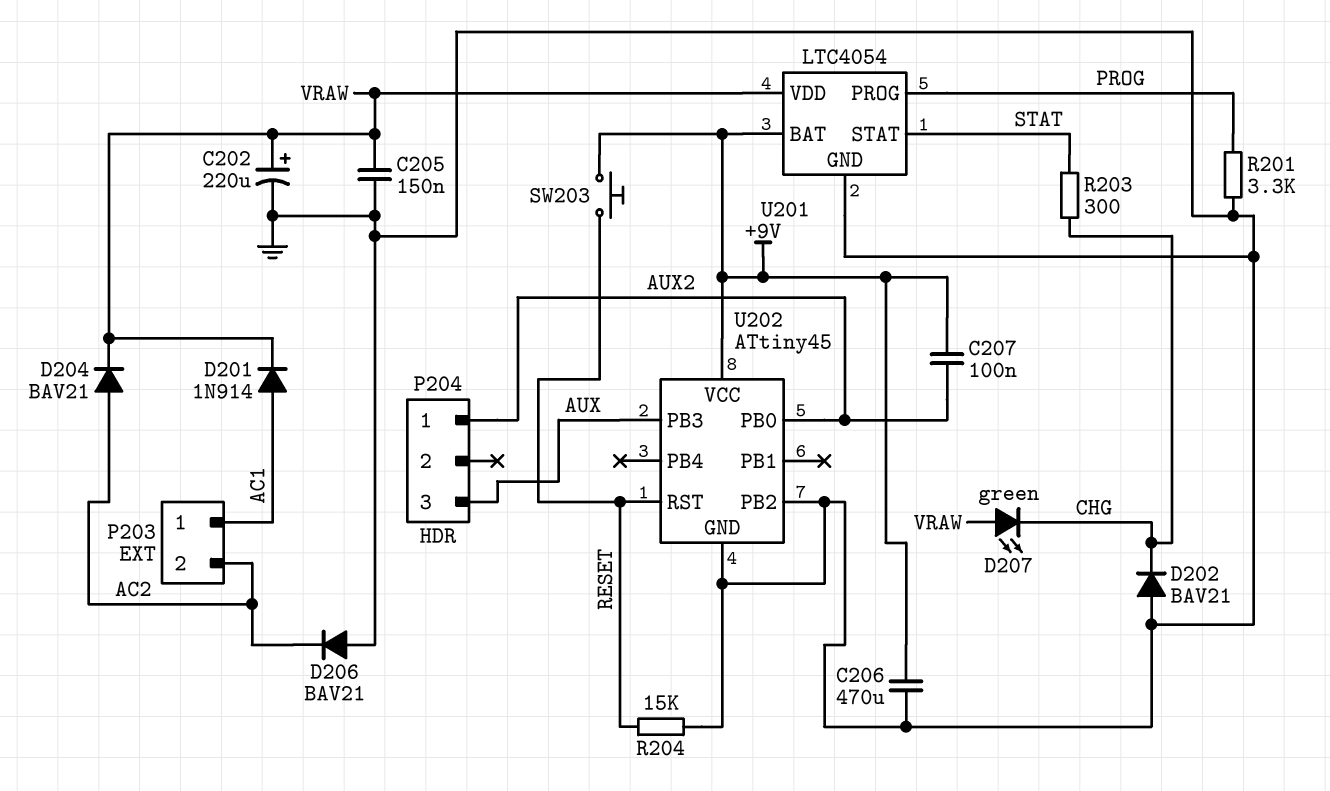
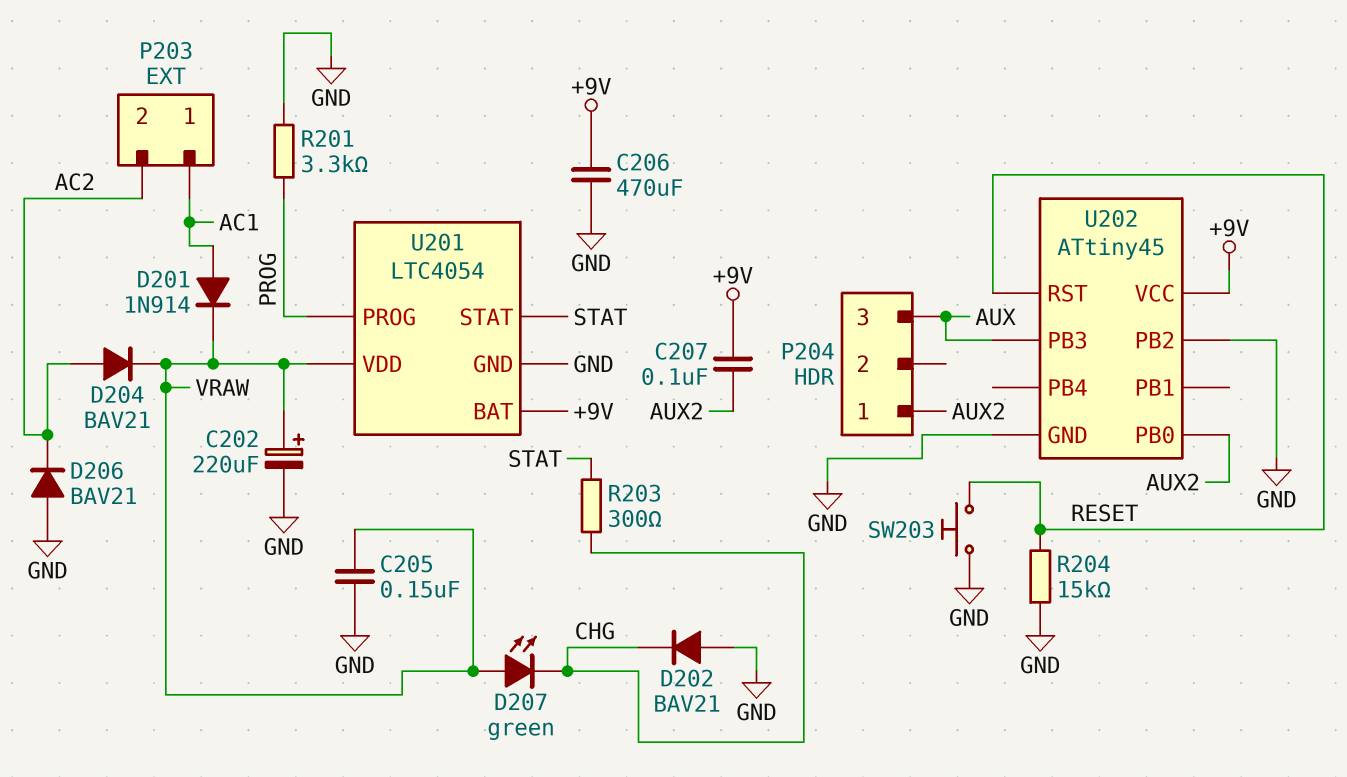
SW203: button (+9V, RESET) -> button (GND, RESET)

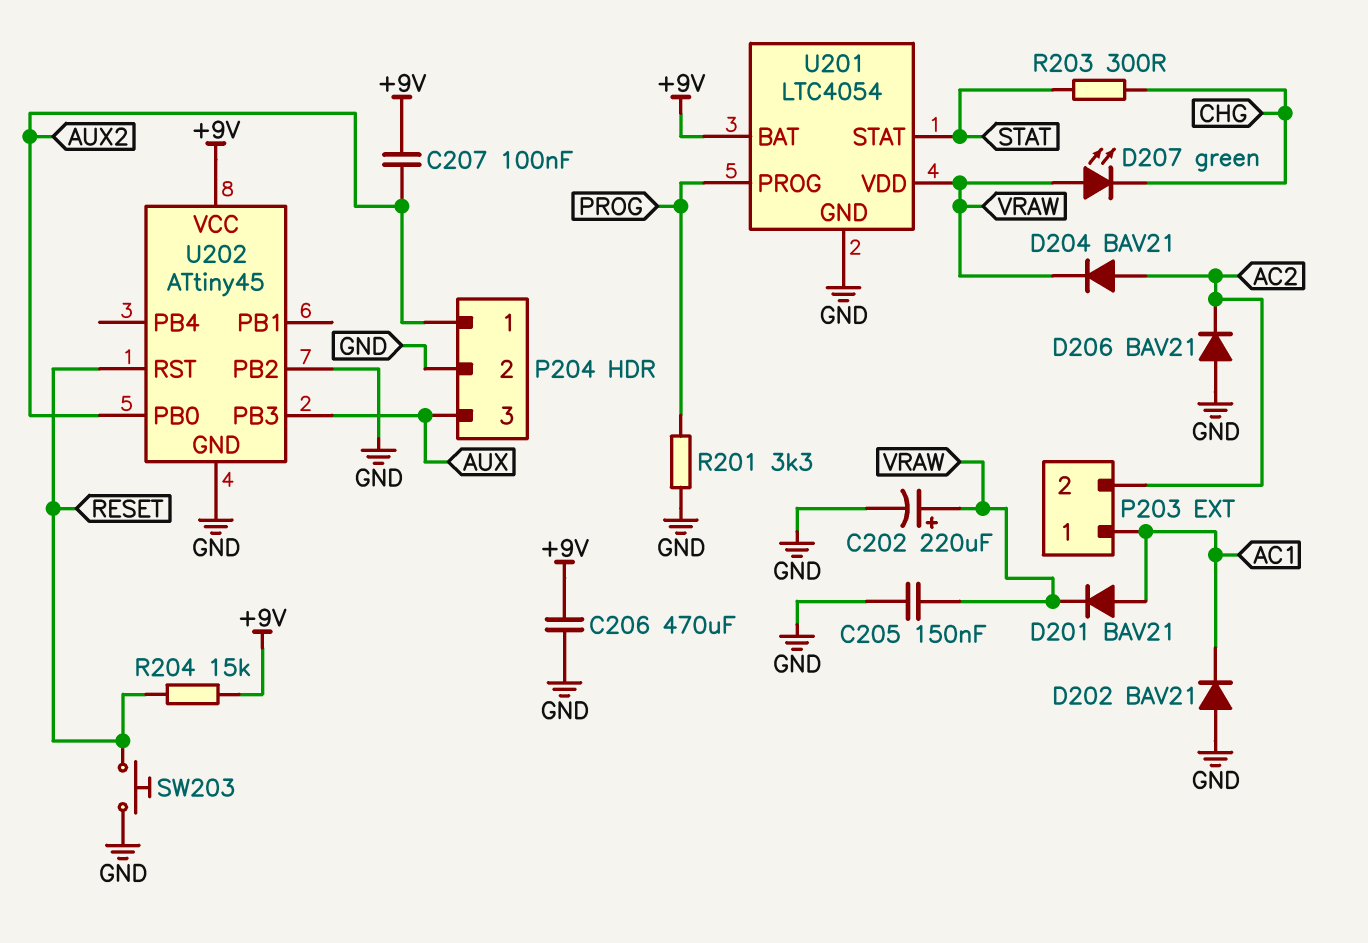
D201: diode 1N914 (A AC1, K VRAW) -> diode BAV21 (A AC1, K VRAW)
D202: diode BAV21 (A GND, K CHG) -> diode BAV21 (A GND, K AC1)
P204 pin 2: none -> GND
R204: 15k (GND, RESET) -> 15k (+9V, RESET)

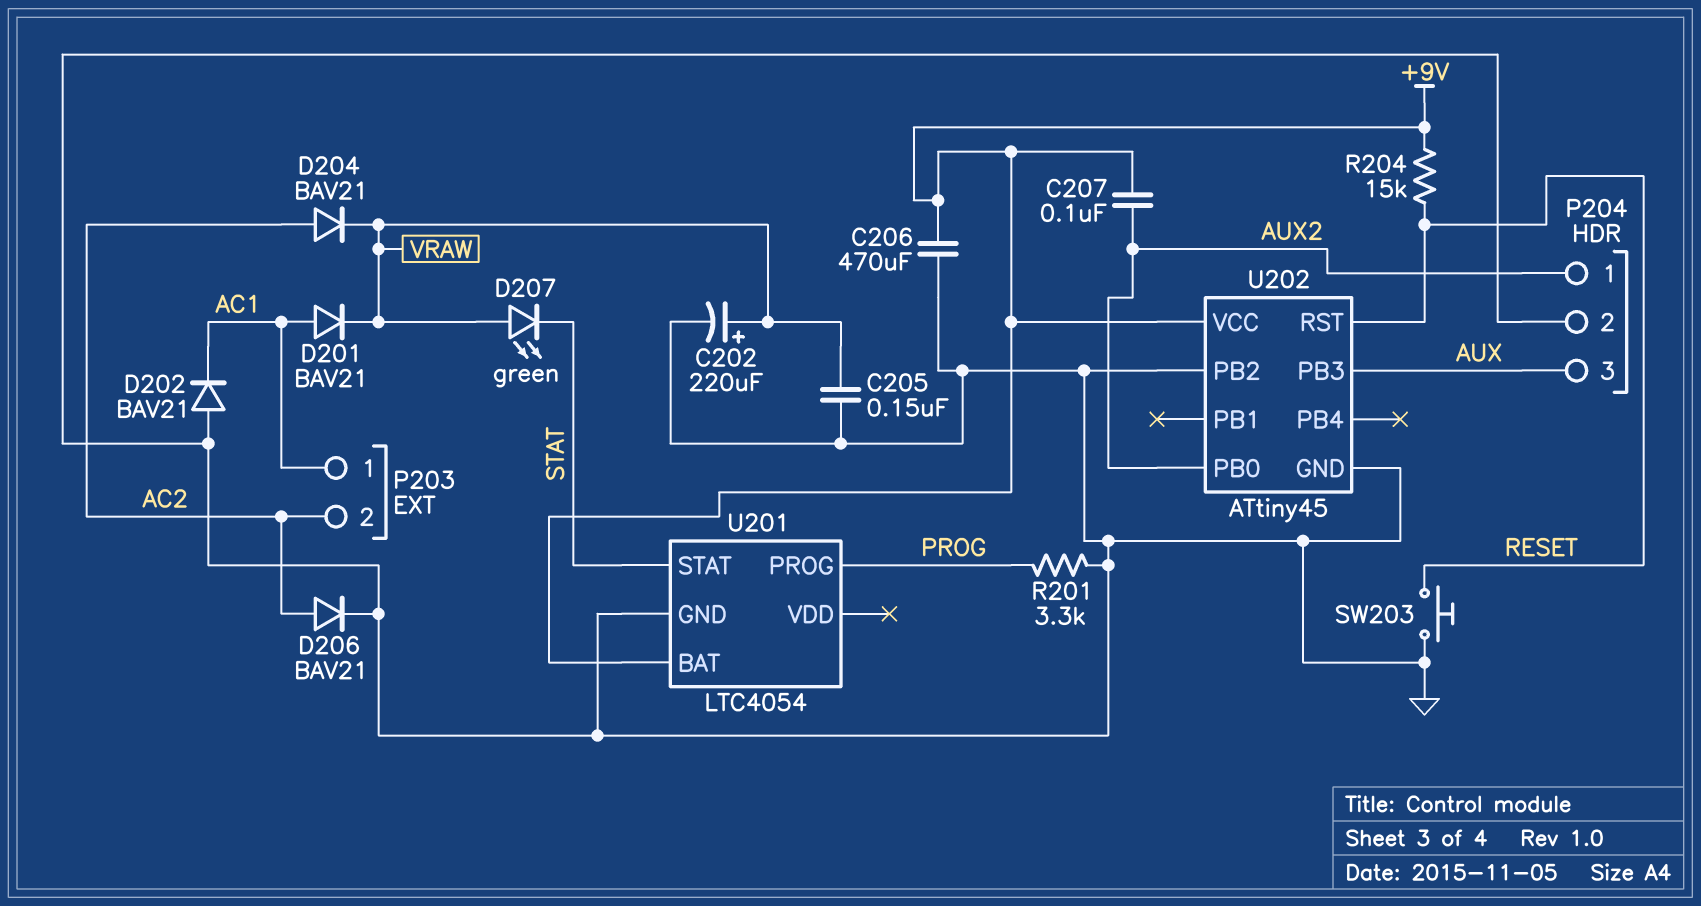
D206: diode BAV21 (A GND, K AC2) -> diode BAV21 (A AC2, K GND)
D207: LED green (A VRAW, K CHG) -> LED green (A VRAW, K STAT)
R203: 300 (CHG, STAT) -> none
U201 pin VDD: VRAW -> none

